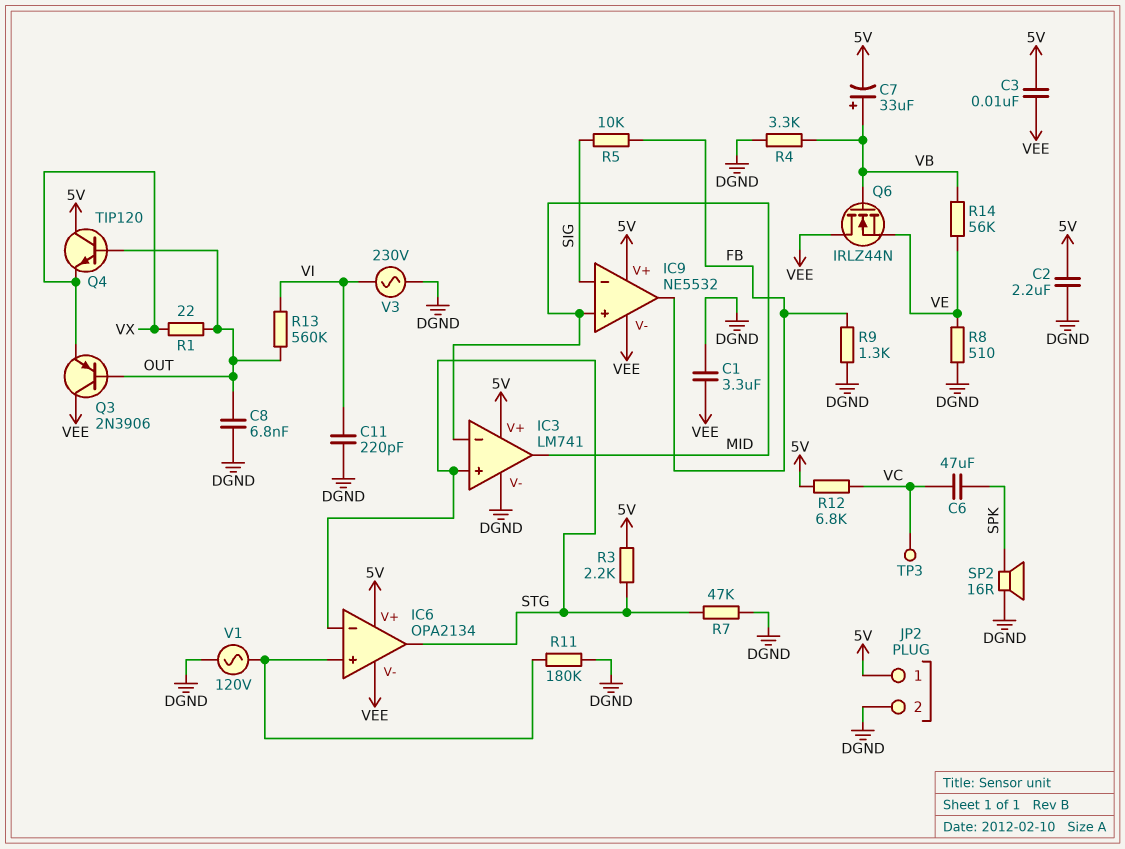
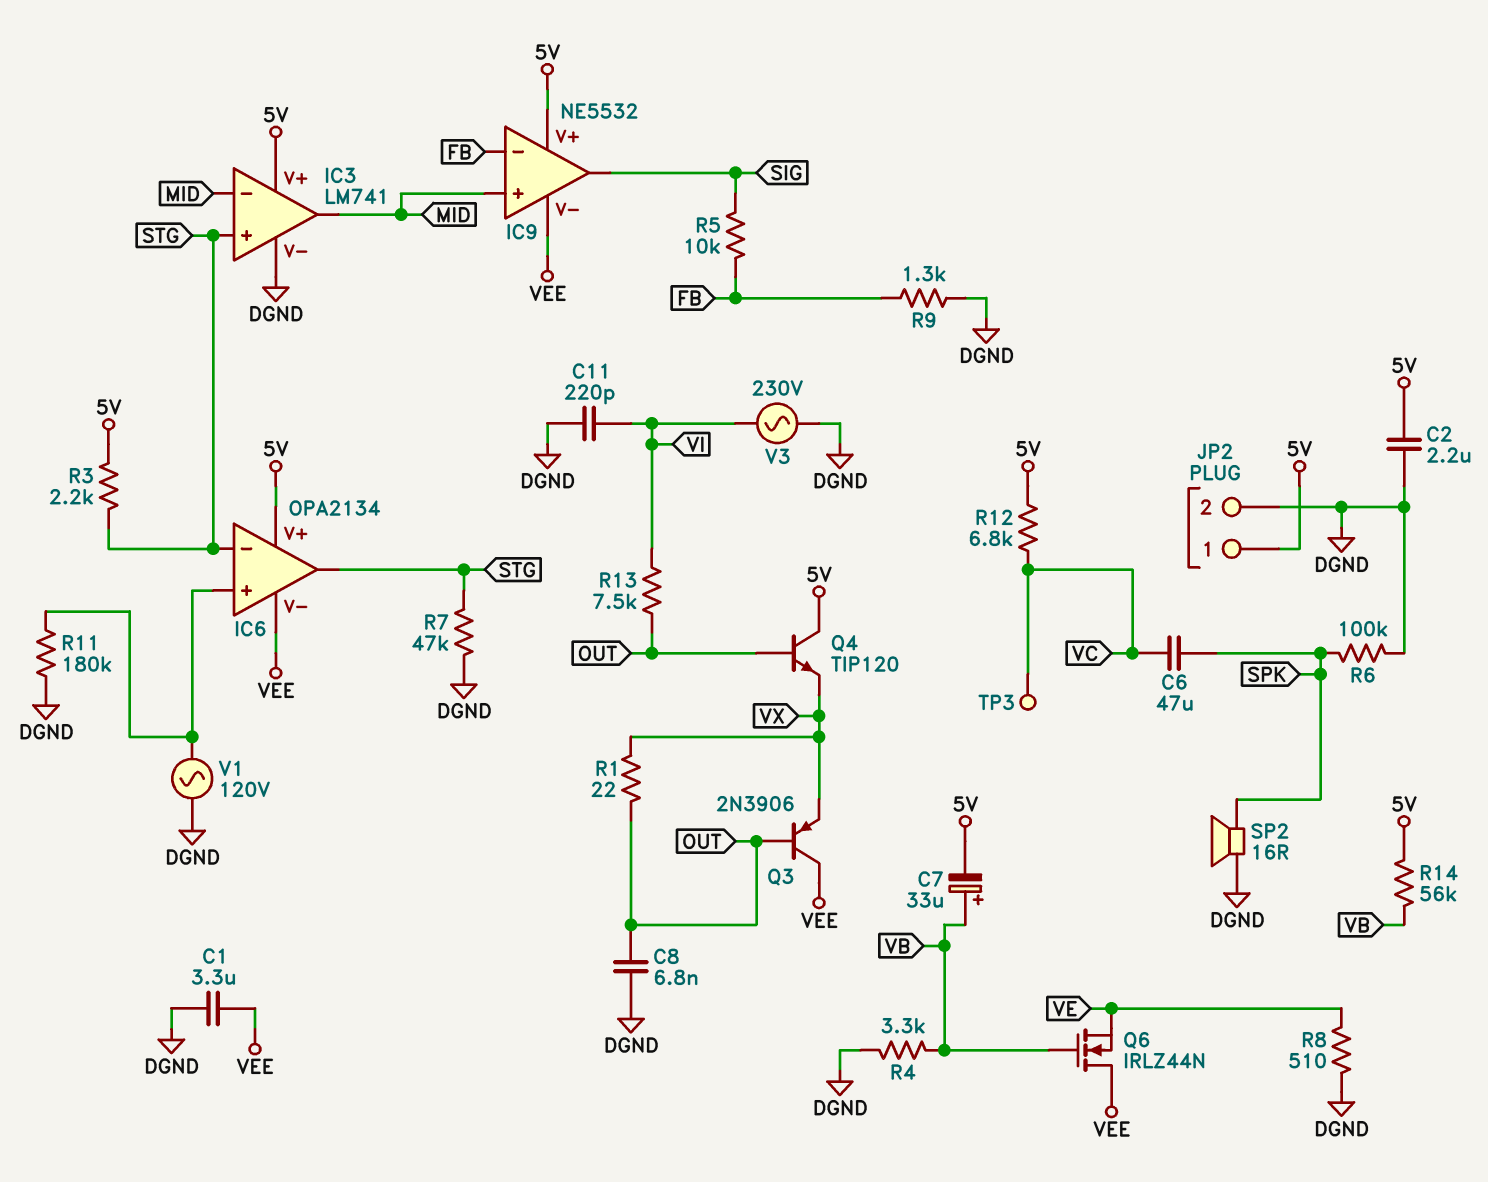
C3: 10nF (5V, VEE) -> none
IC9 pin in-: SIG -> FB
IC9 pin out: FB -> SIG
R6: none -> 100k (DGND, SPK)
R13: 560k (OUT, VI) -> 7.5k (OUT, VI)
R14: 56k (VB, VE) -> 56k (5V, VB)

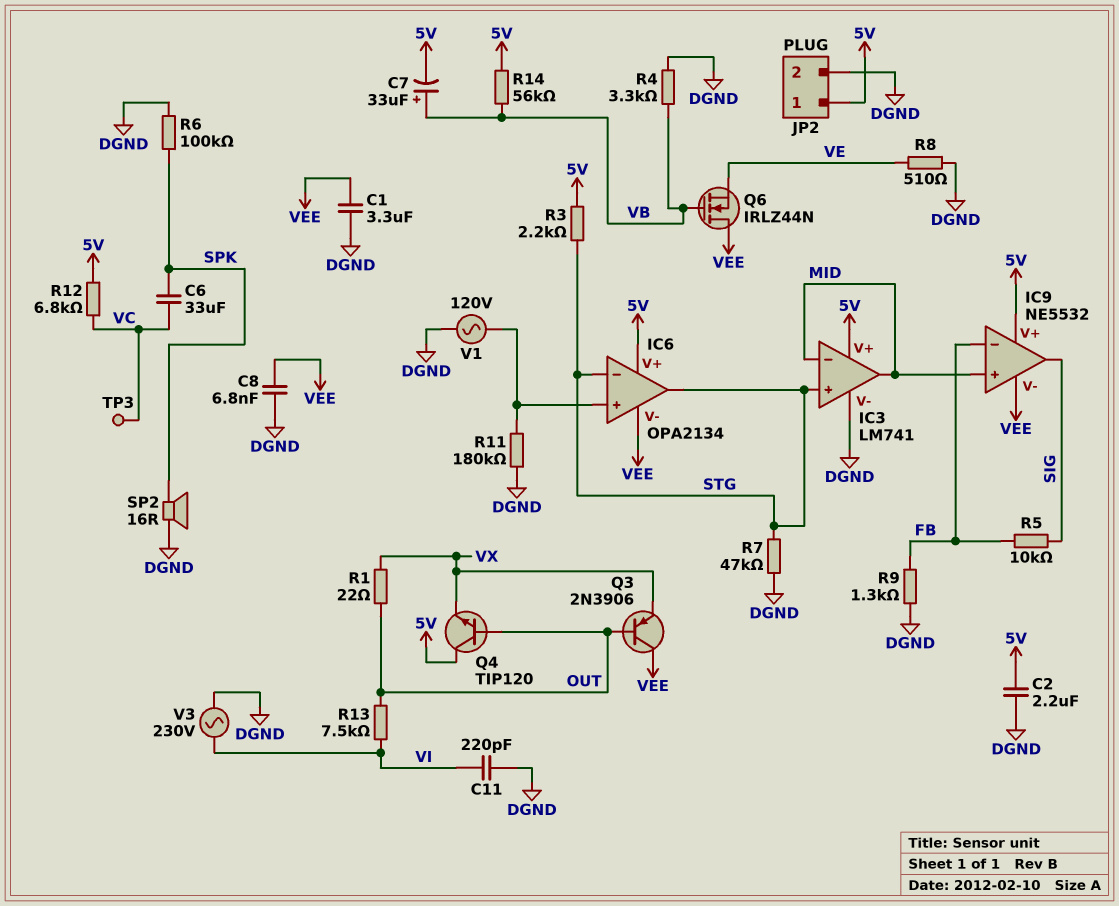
C6: 47uF (SPK, VC) -> 33uF (SPK, VC)
C8: 6.8nF (DGND, OUT) -> 6.8nF (DGND, VEE)

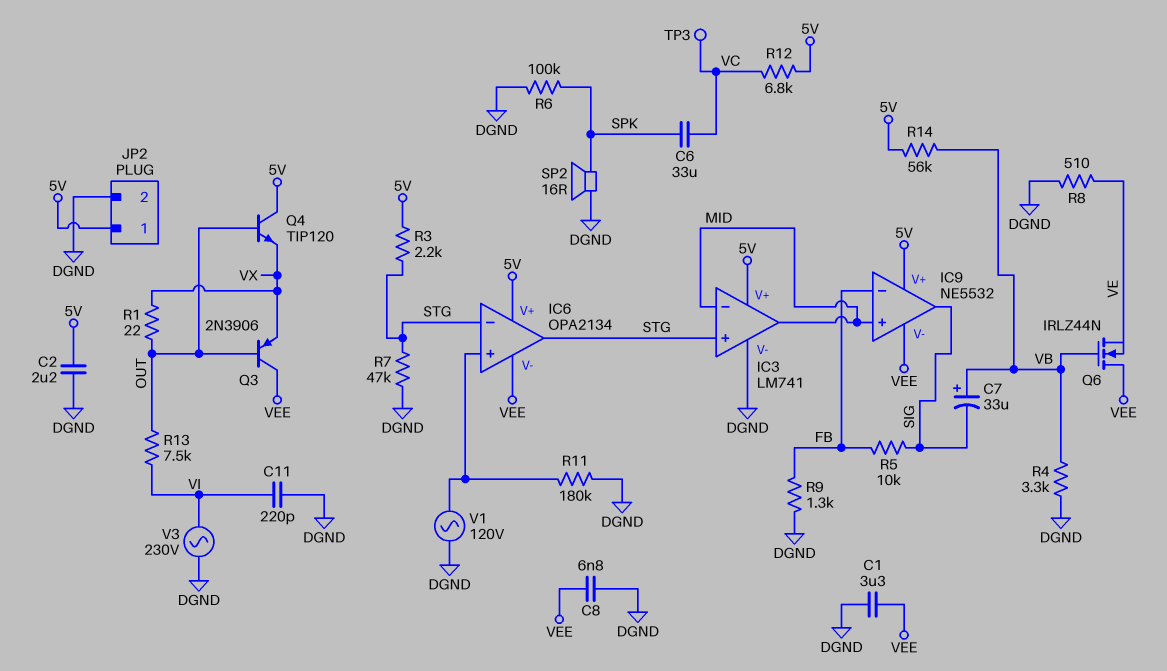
C7: 33uF (plus VB, minus 5V) -> 33uF (plus VB, minus SIG)

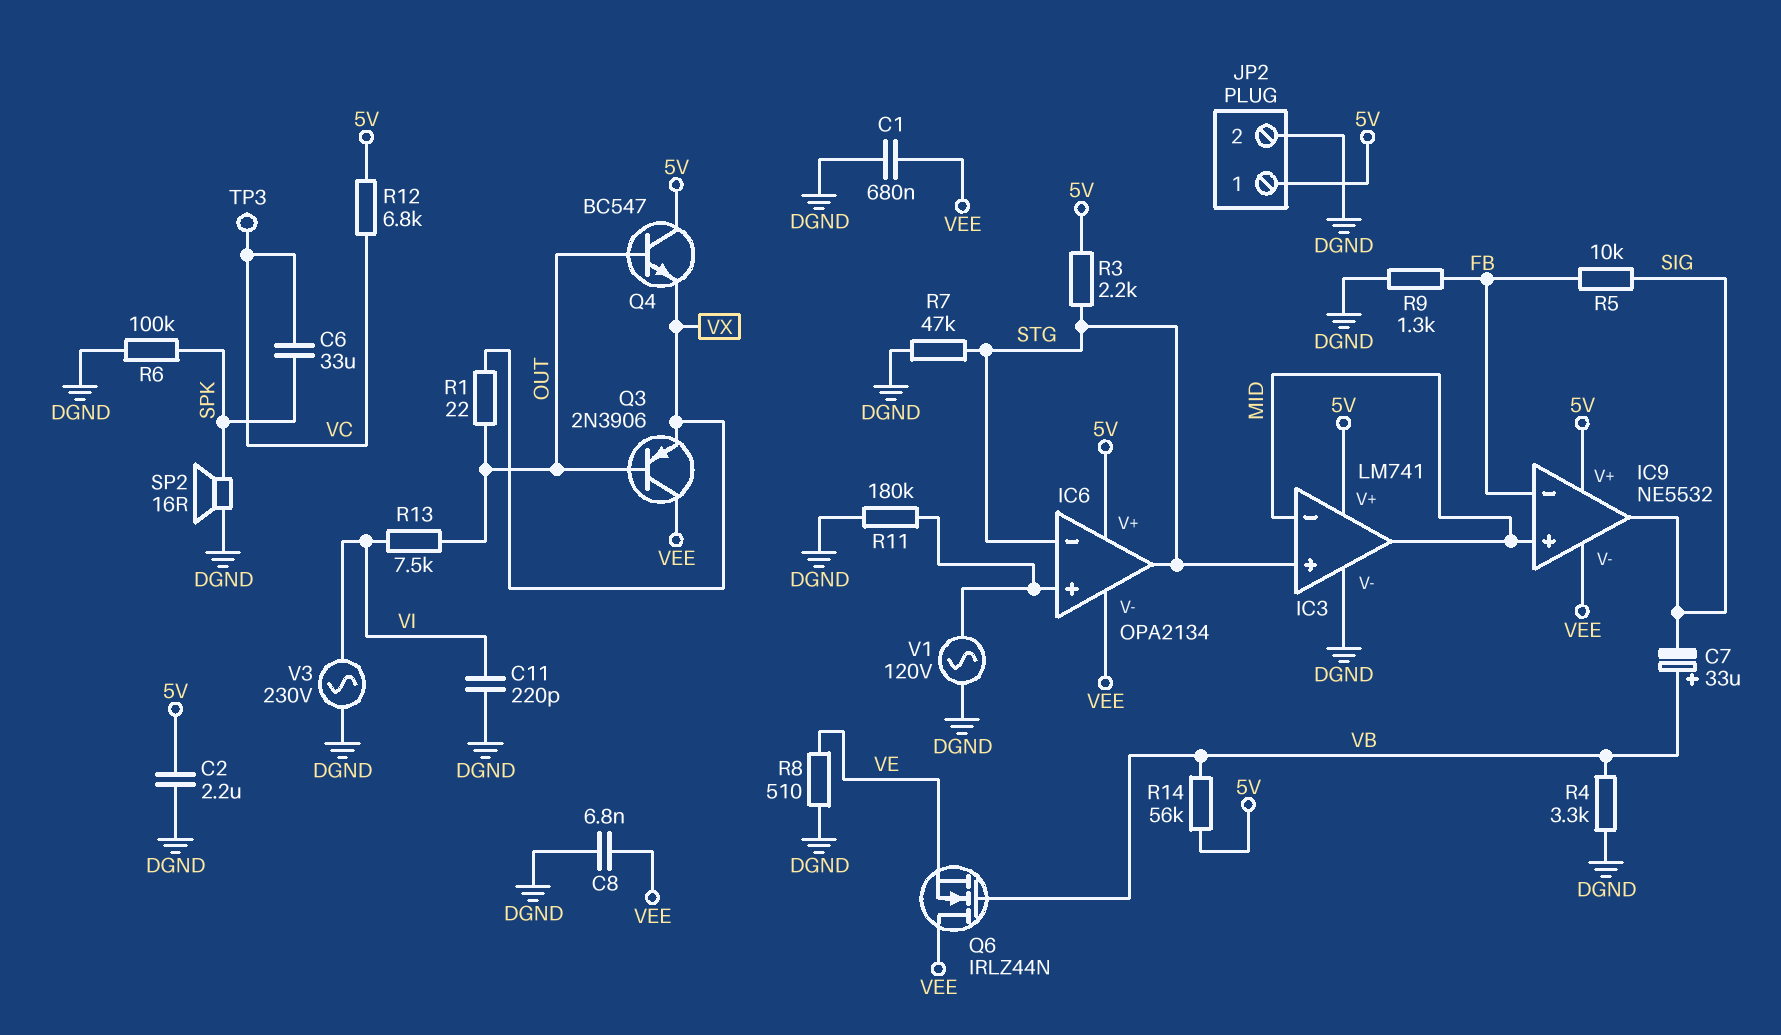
C1: 3.3uF (DGND, VEE) -> 680nF (DGND, VEE)
Q4: NPN TIP120 (B OUT, C 5V, E VX) -> NPN BC547 (B OUT, C 5V, E VX)

